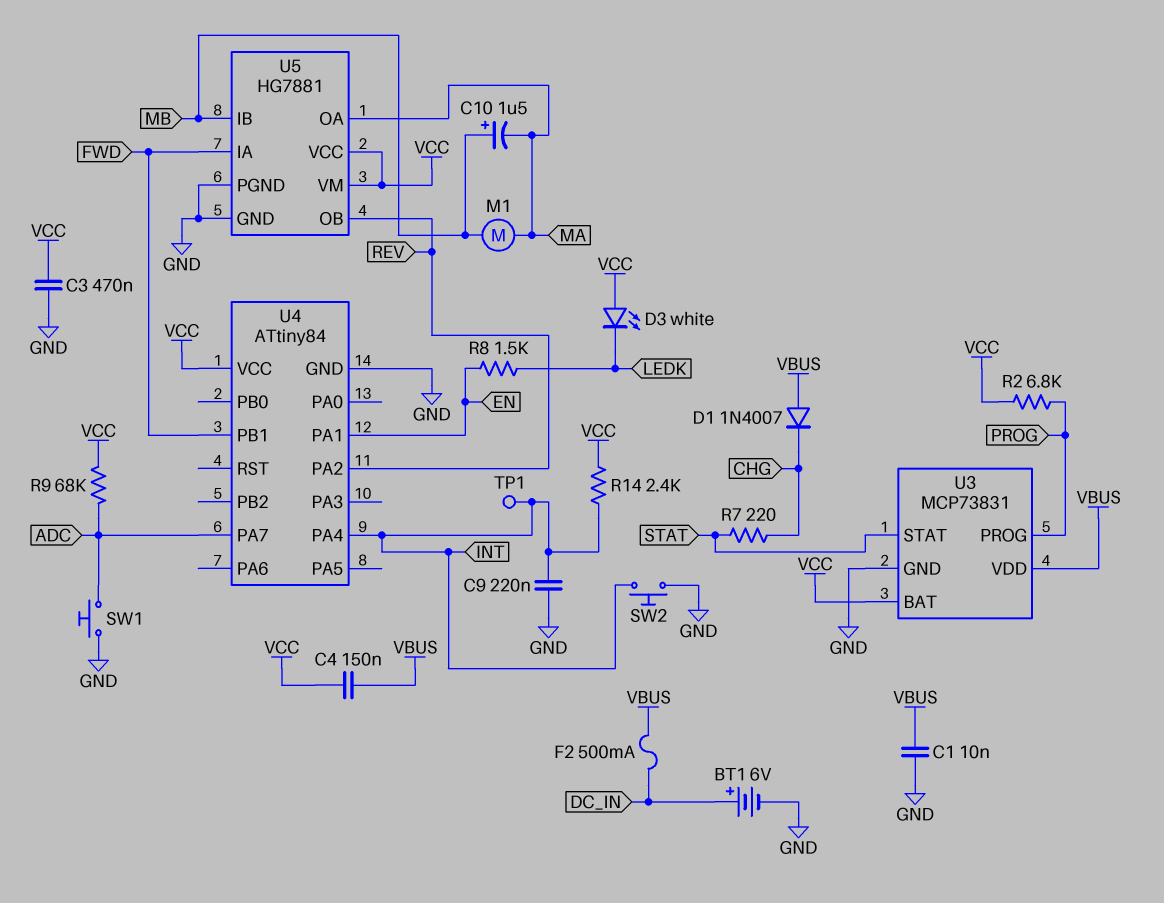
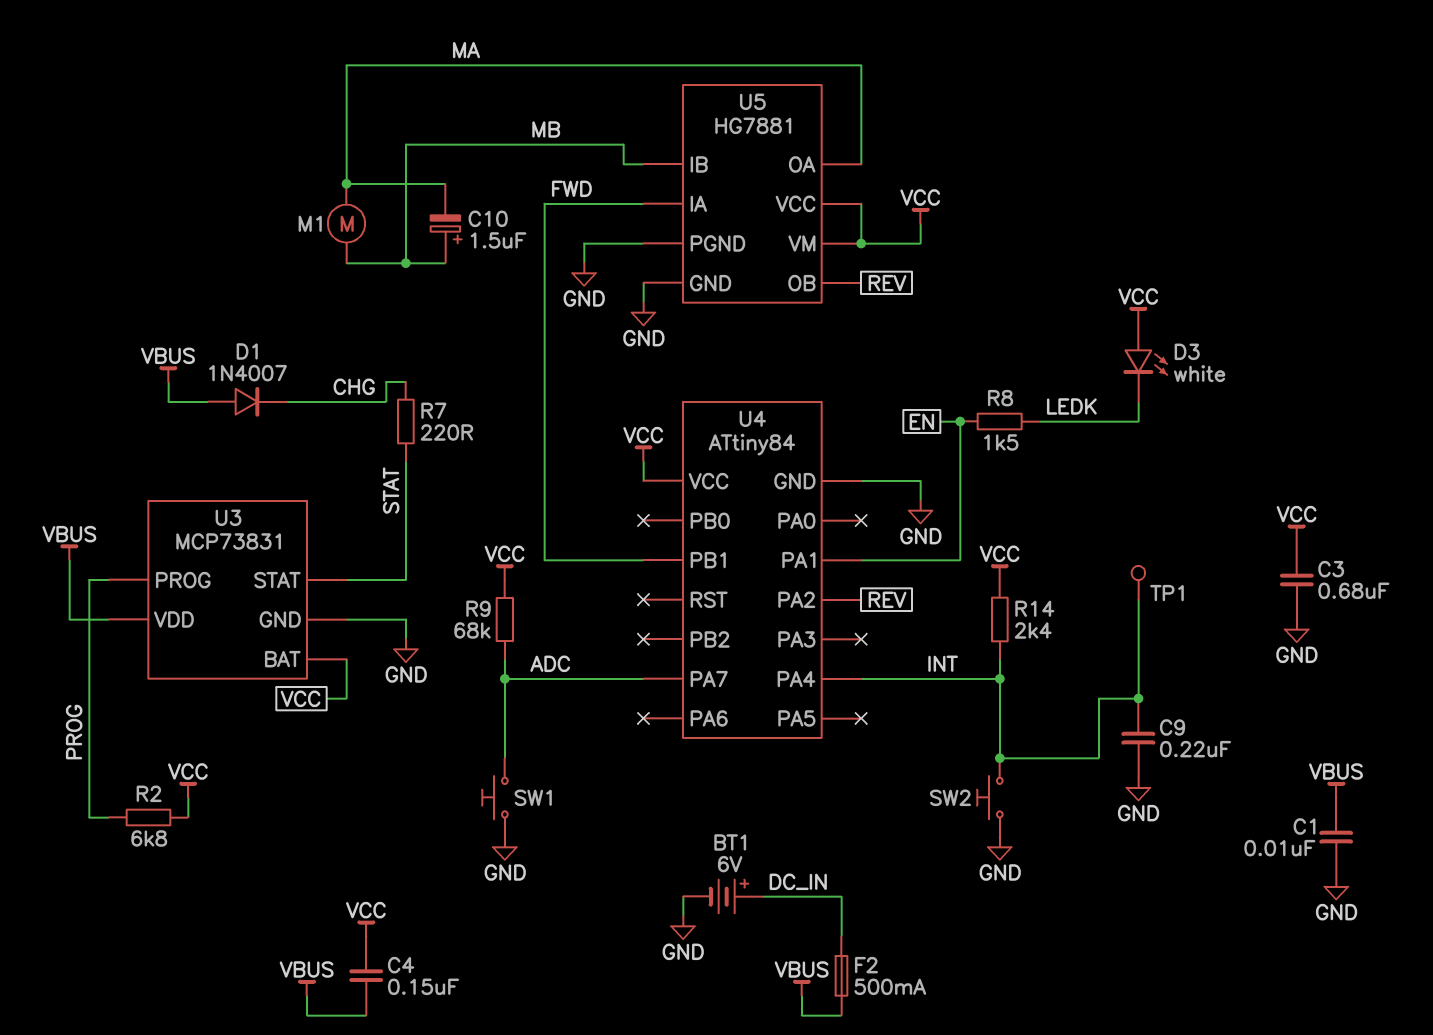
C3: 470nF (GND, VCC) -> 680nF (GND, VCC)

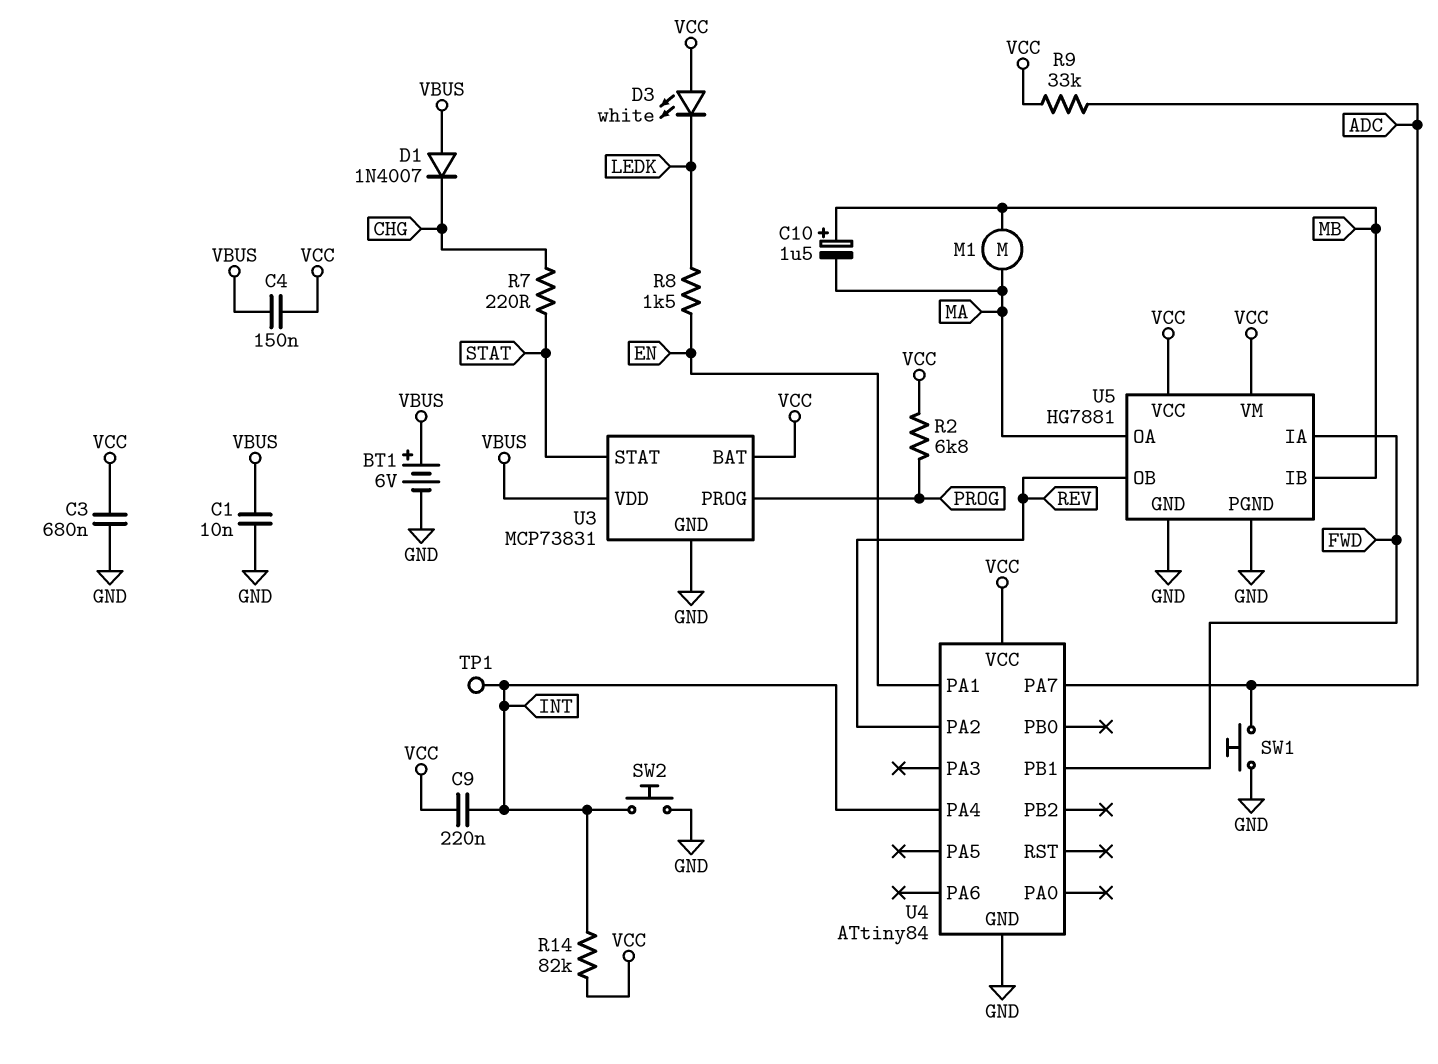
BT1: 6V (plus DC_IN, minus GND) -> 6V (plus VBUS, minus GND)
C9: 220nF (GND, INT) -> 220nF (INT, VCC)
F2: 500mA (DC_IN, VBUS) -> none
R9: 68k (ADC, VCC) -> 33k (ADC, VCC)
R14: 2.4k (INT, VCC) -> 82k (INT, VCC)

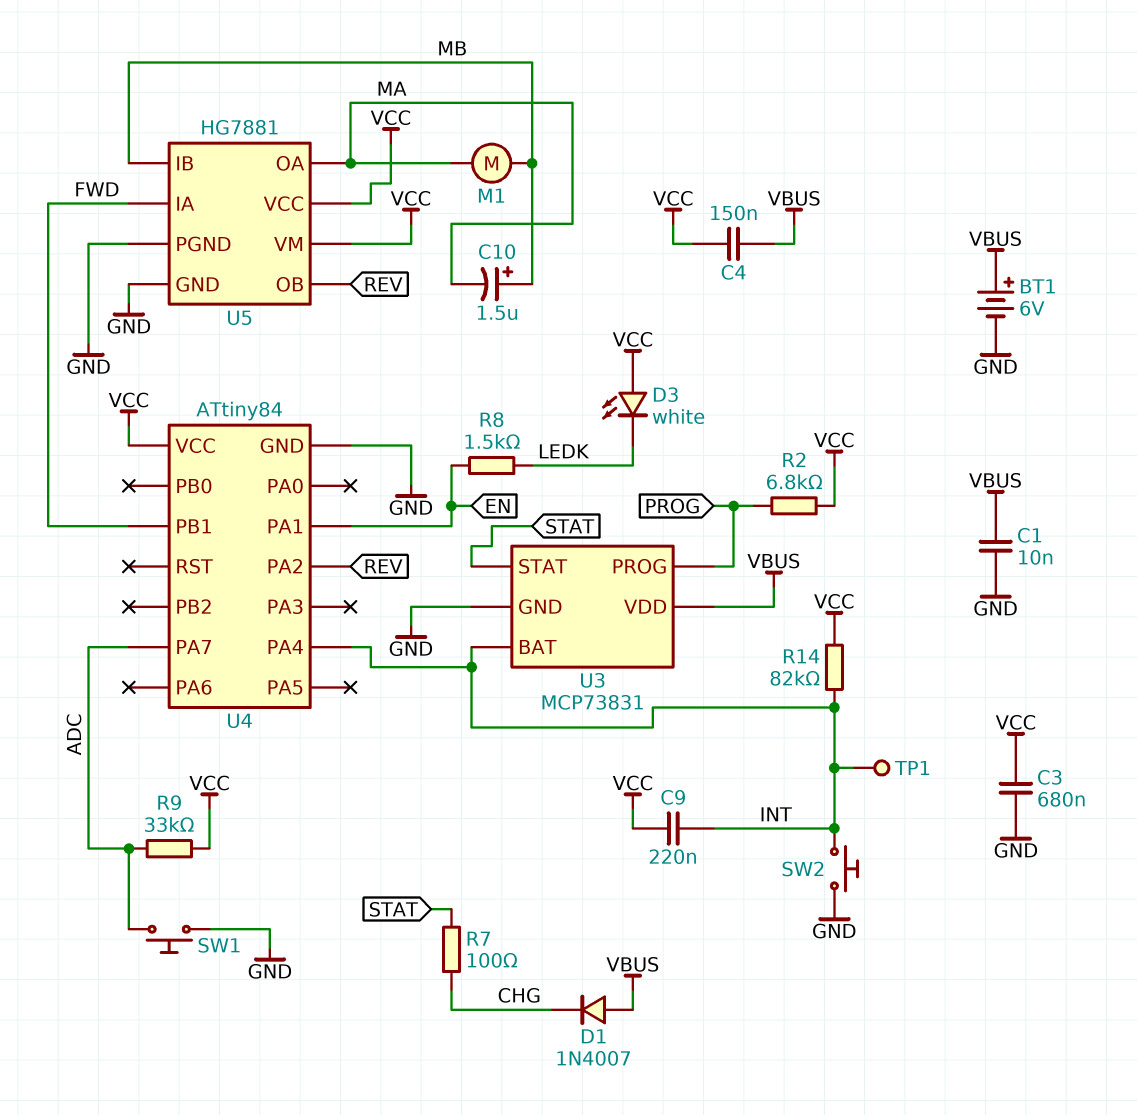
R7: 220 (CHG, STAT) -> 100 (CHG, STAT)
U3 pin BAT: VCC -> INT

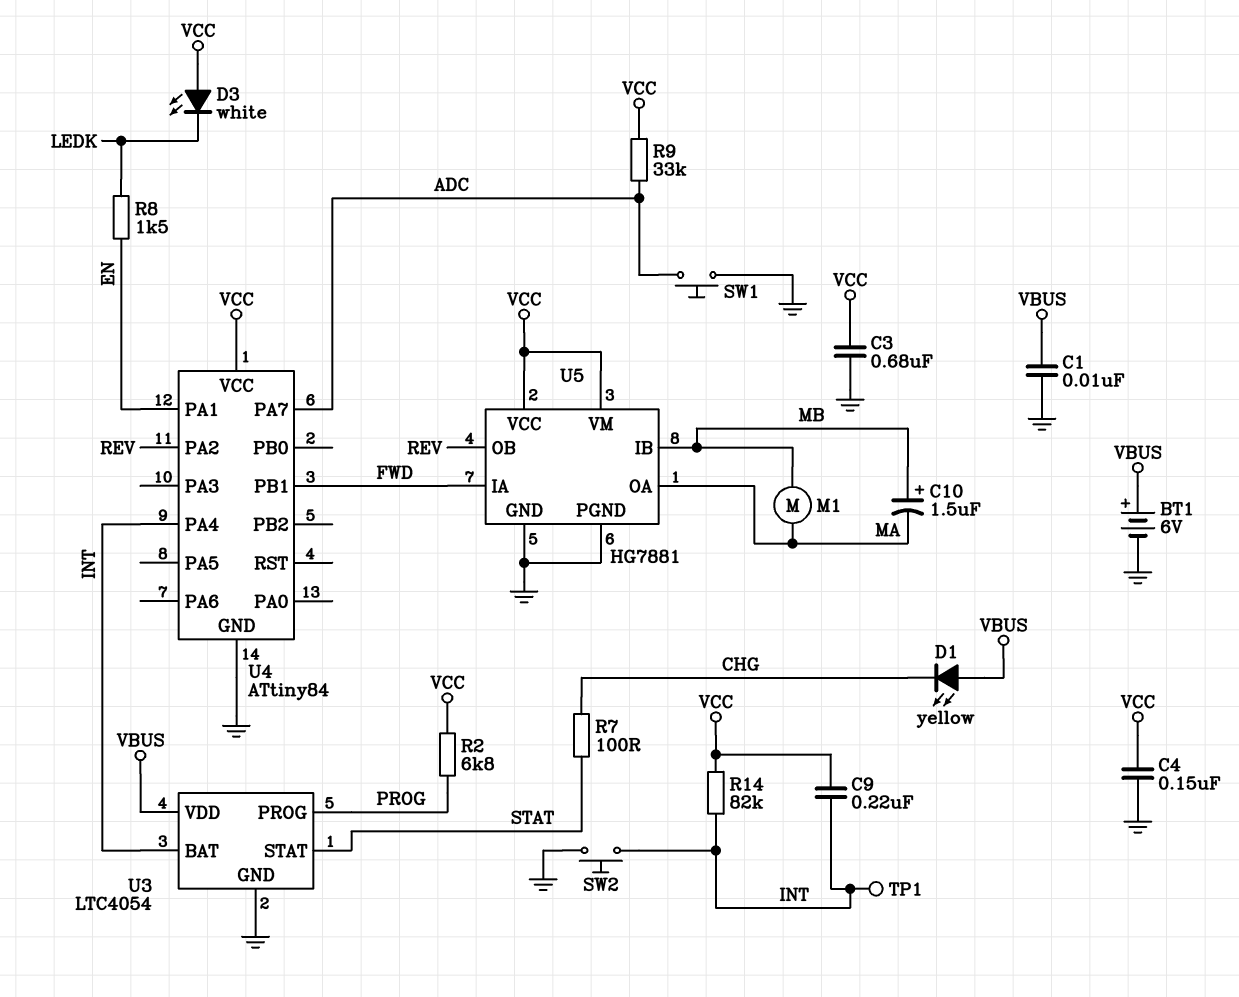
C4: 150nF (VBUS, VCC) -> 150nF (GND, VCC)
D1: diode 1N4007 (A VBUS, K CHG) -> LED yellow (A VBUS, K CHG)
U3: MCP73831 -> LTC4054

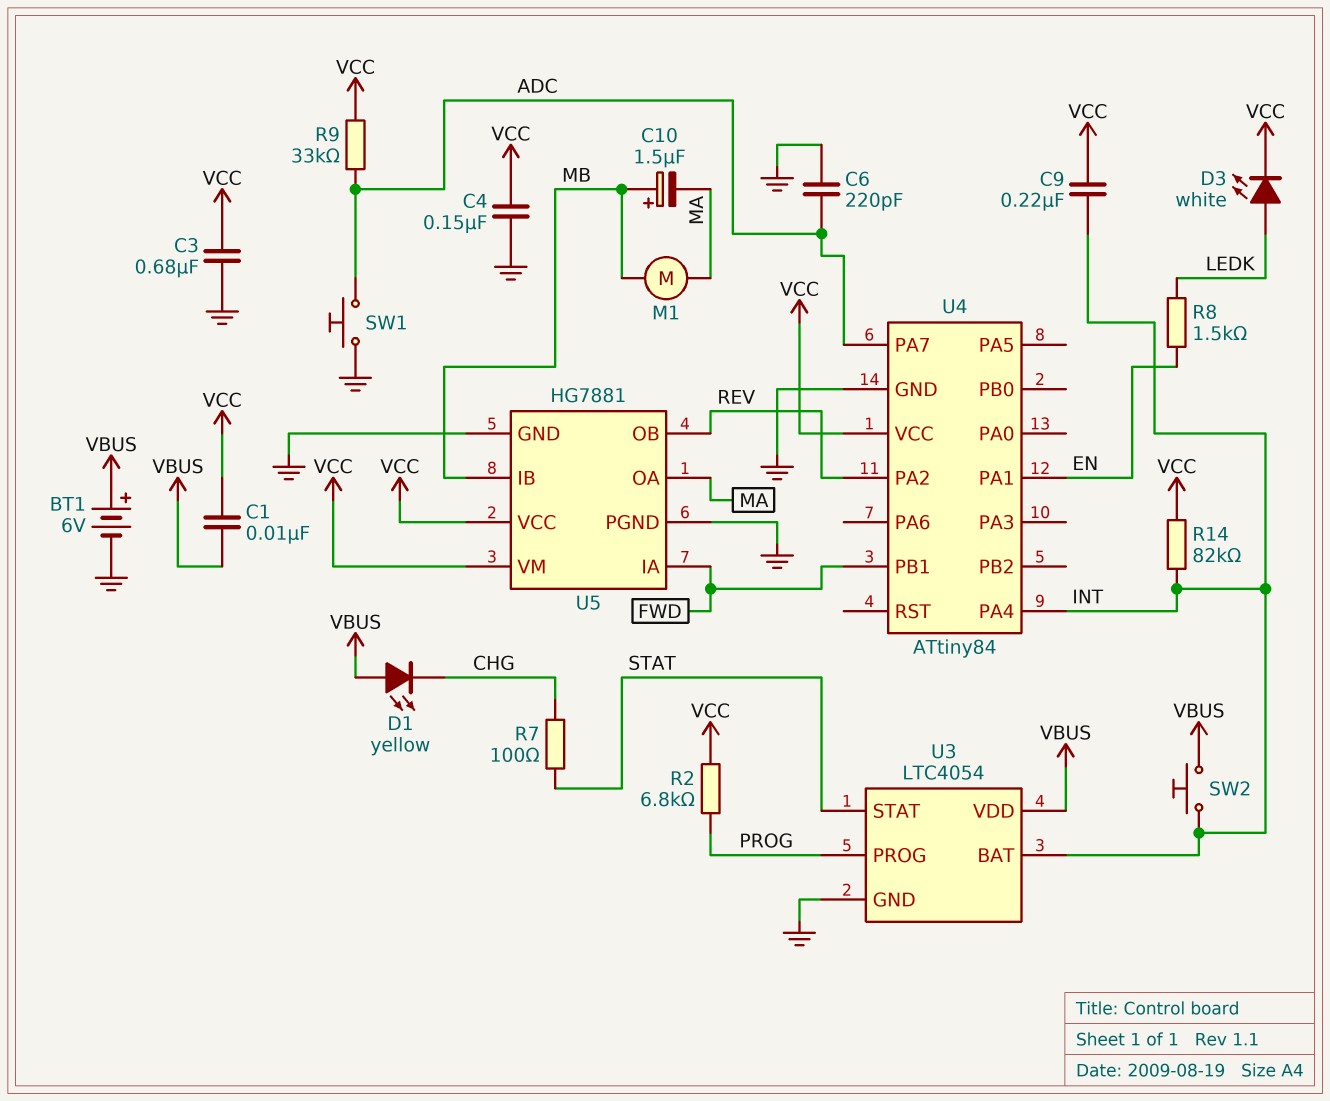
C1: 10nF (GND, VBUS) -> 10nF (VBUS, VCC)
C6: none -> 220pF (ADC, GND)
D3: LED white (A VCC, K LEDK) -> LED white (A LEDK, K VCC)
SW2: button (GND, INT) -> button (INT, VBUS)
TP1: test point (INT) -> none

